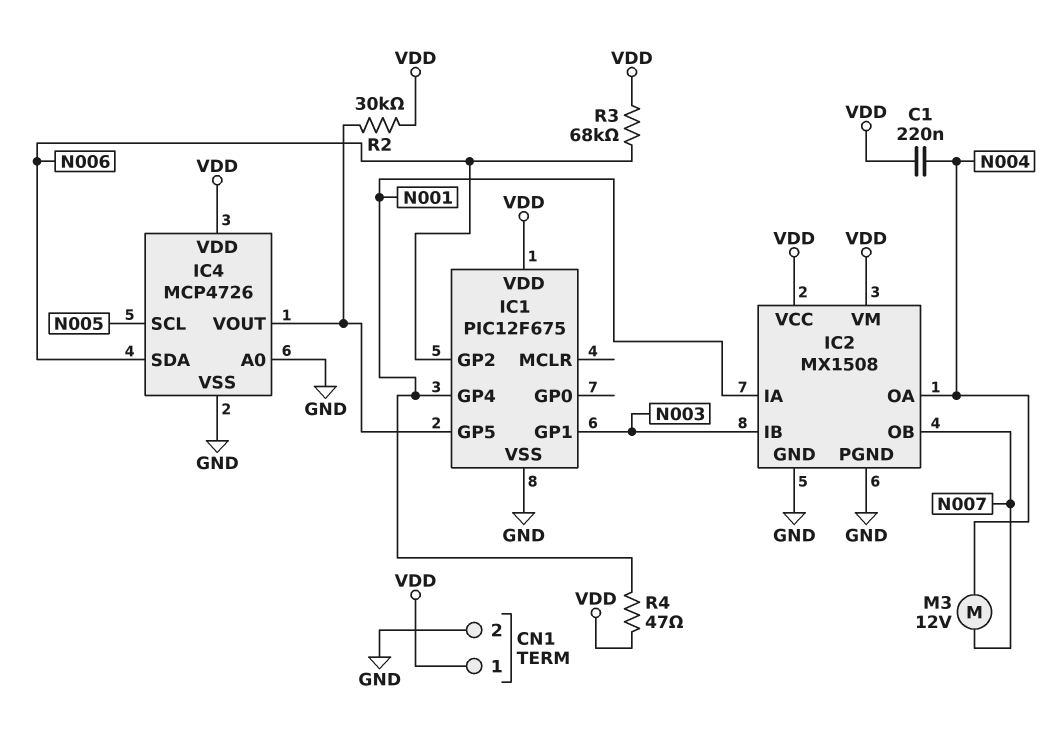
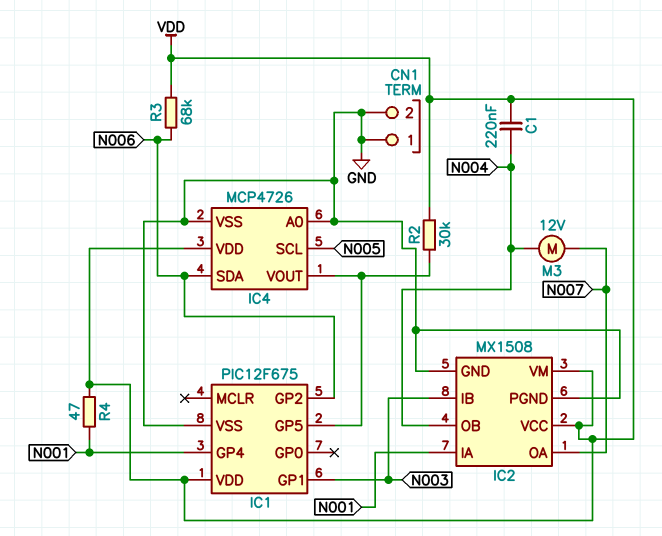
CN1 pin 1: VDD -> GND
IC2 pin OA: N004 -> N007
IC2 pin OB: N007 -> N004

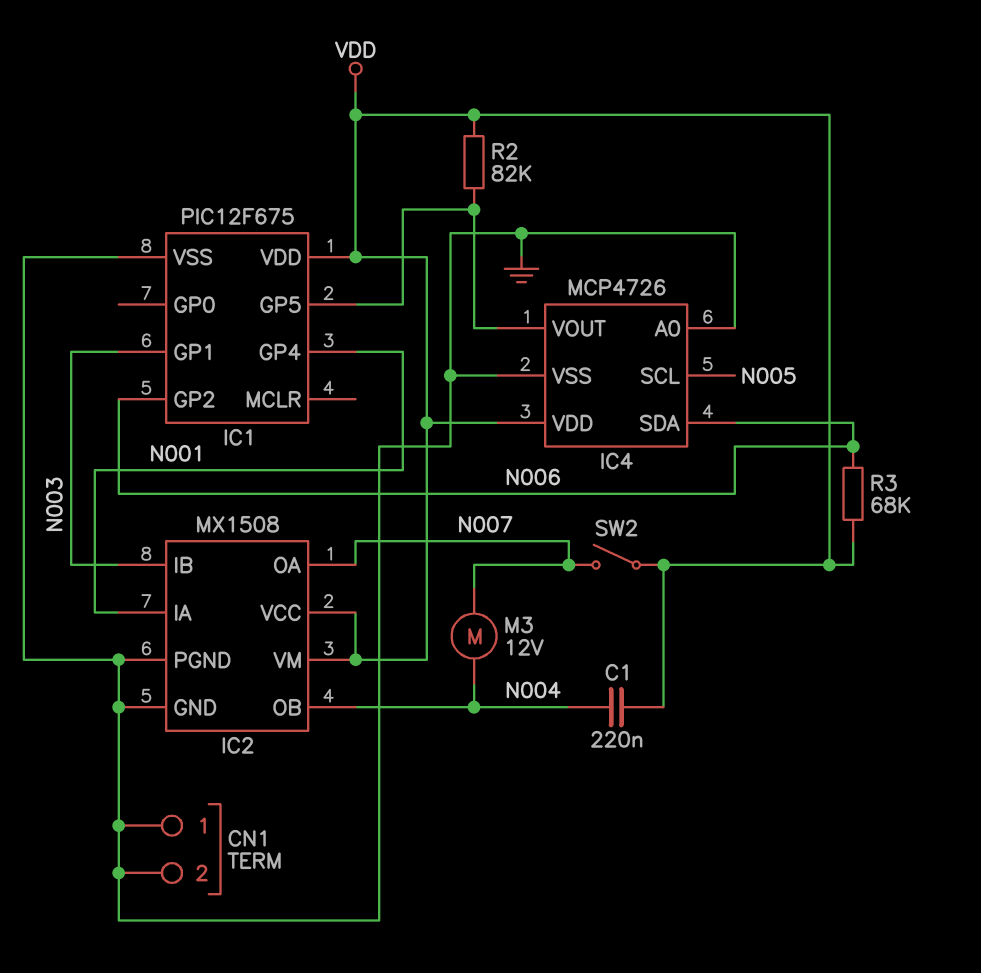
R2: 30k (IC1/GP5, VDD) -> 82k (IC1/GP5, VDD)
R4: 47 (N001, VDD) -> none
SW2: none -> switch (N007, VDD)

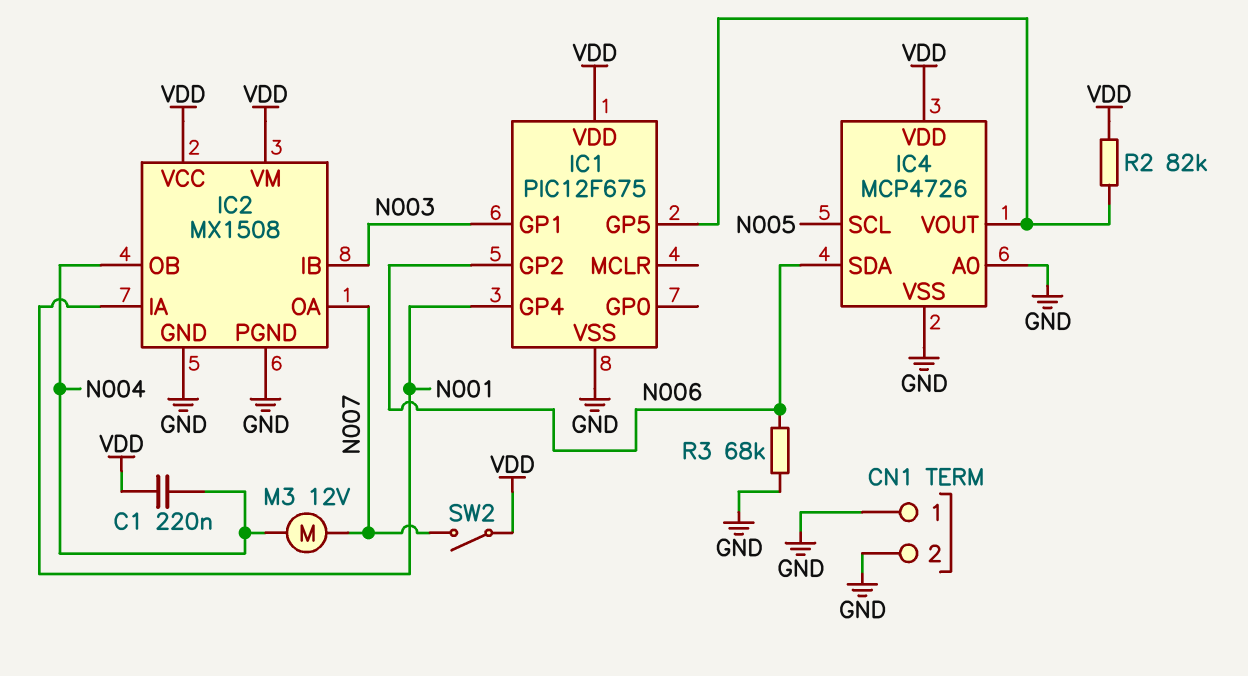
R3: 68k (N006, VDD) -> 68k (GND, N006)

